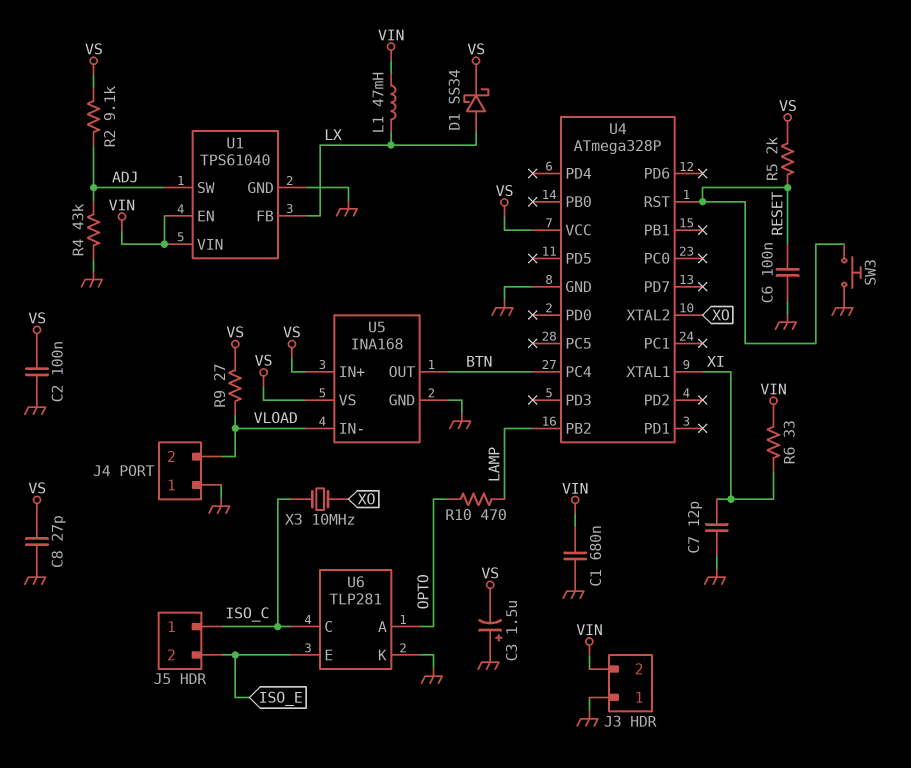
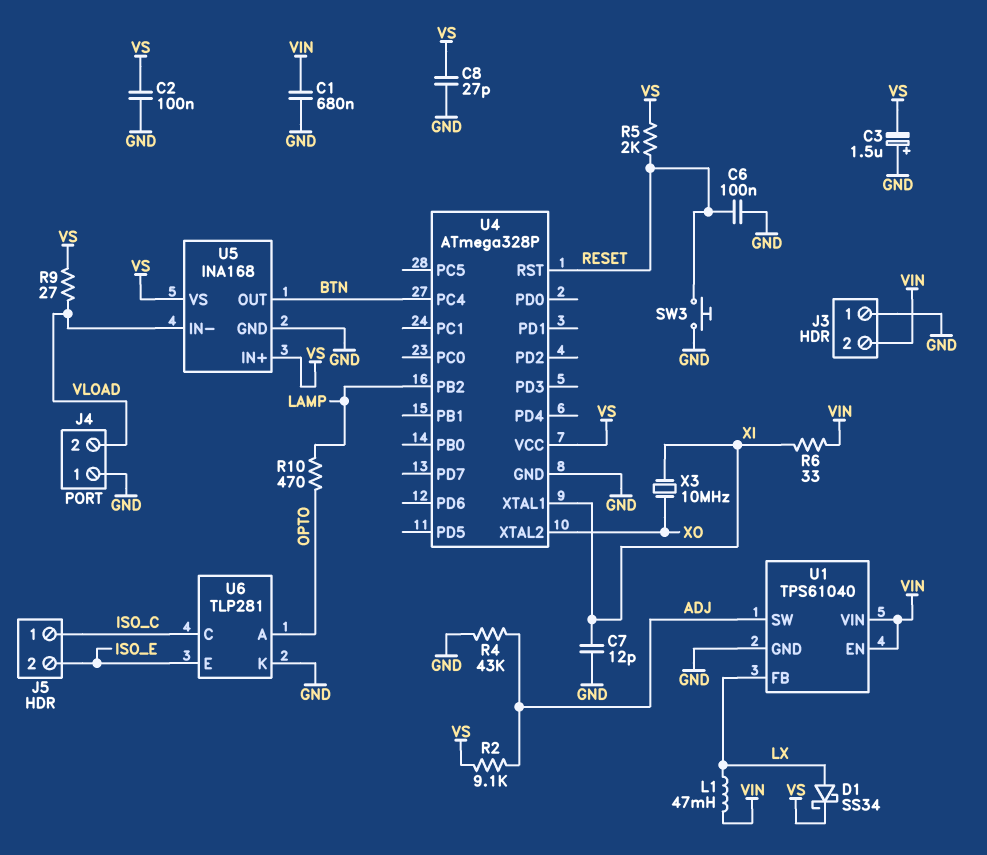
X3: 10MHz (ISO_C, XO) -> 10MHz (XI, XO)

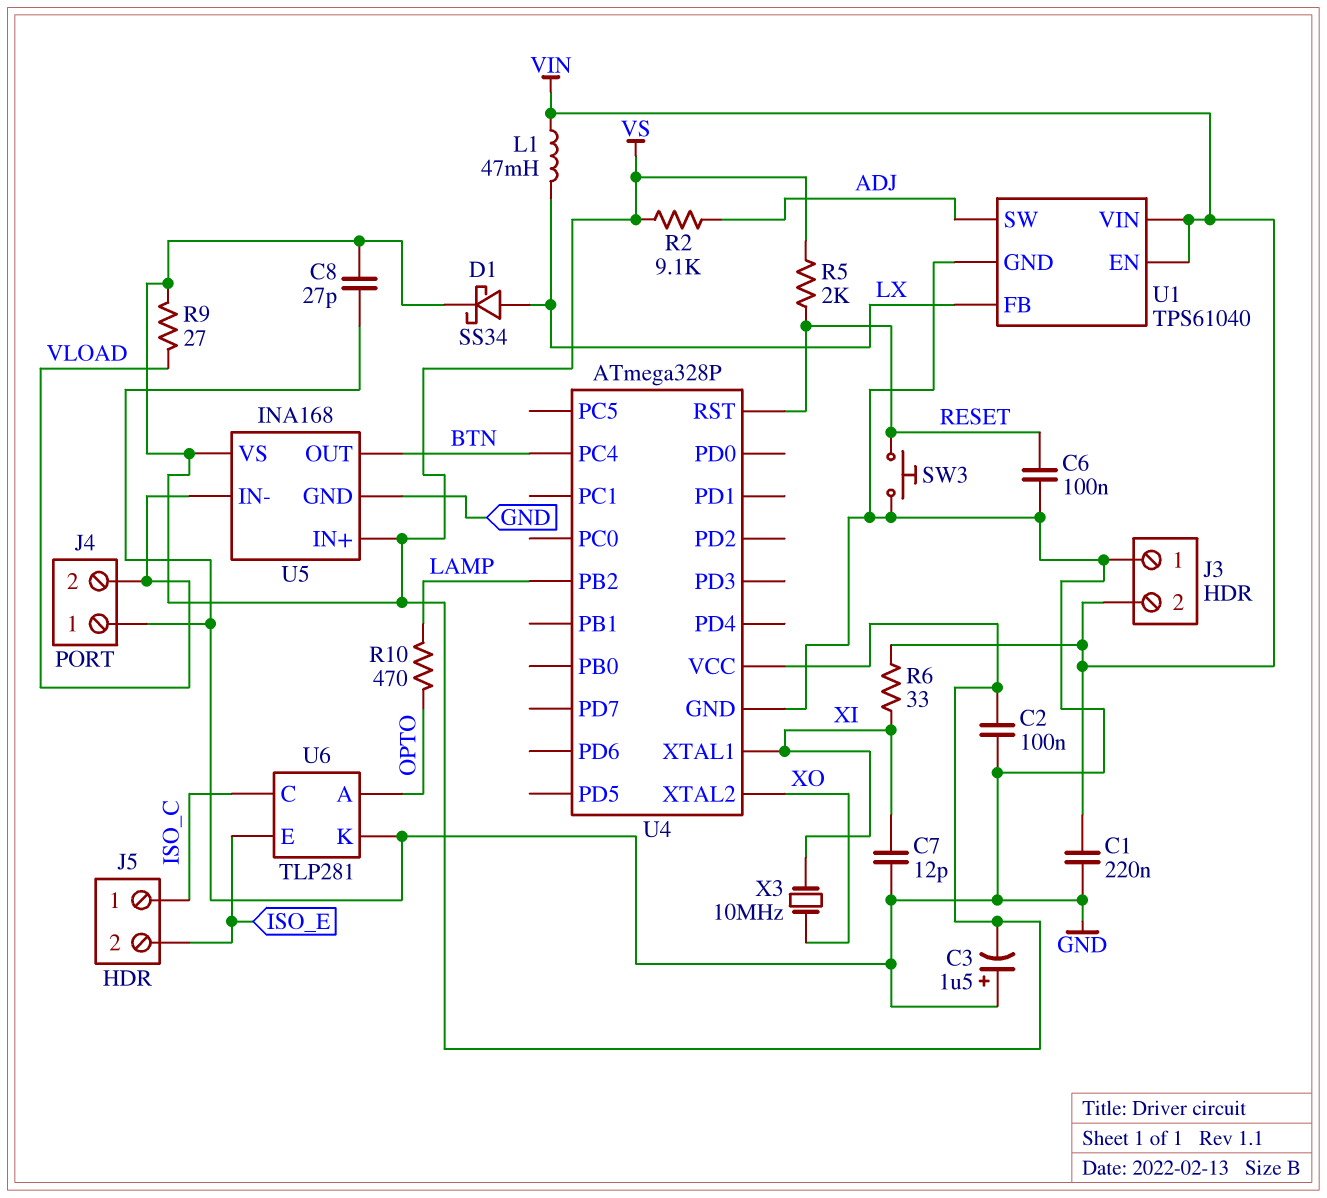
C1: 680nF (GND, VIN) -> 220nF (GND, VIN)
R4: 43k (ADJ, GND) -> none

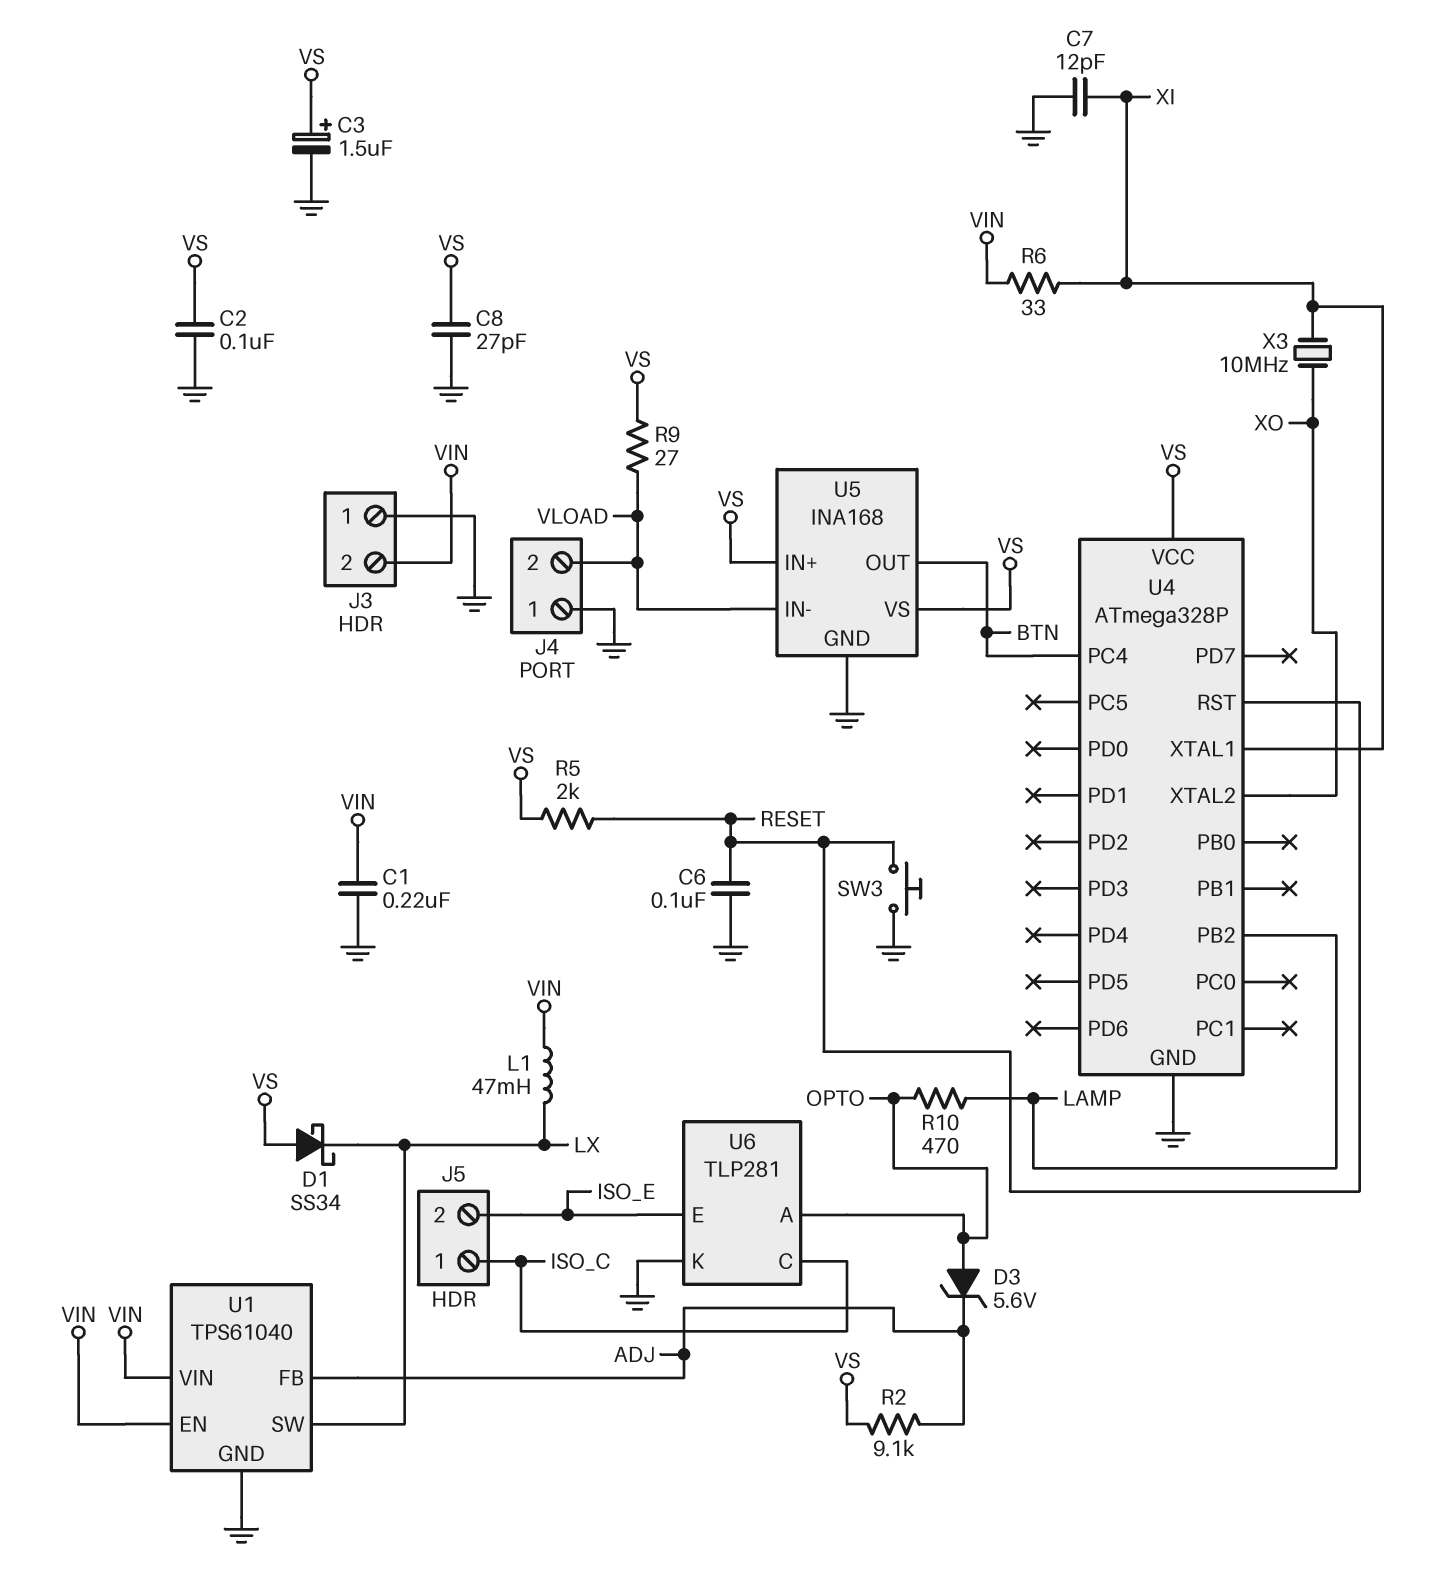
C3: 1.5uF (plus GND, minus VS) -> 1.5uF (plus VS, minus GND)
D1: schottky SS34 (A LX, K VS) -> schottky SS34 (A VS, K LX)
D3: none -> zener 5.6V (A OPTO, K ADJ)
U1 pin FB: LX -> ADJ
U1 pin SW: ADJ -> LX

